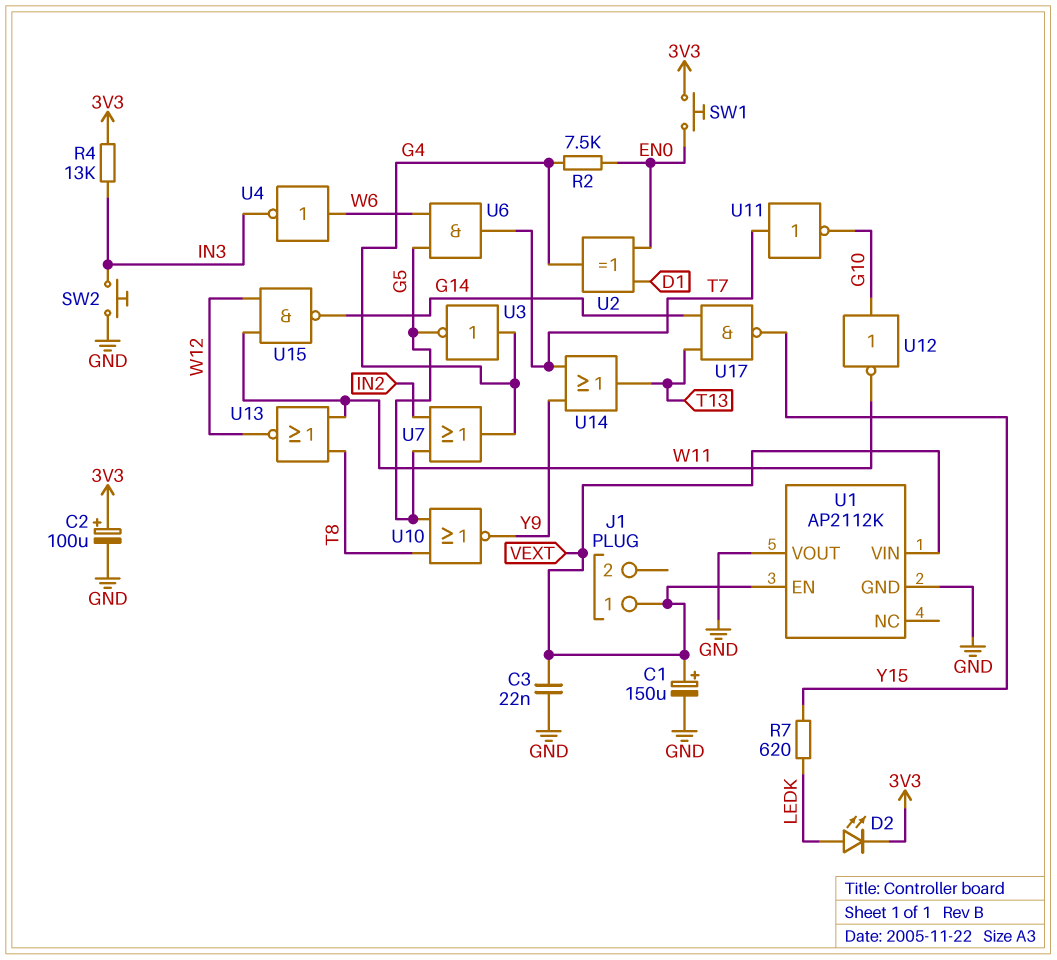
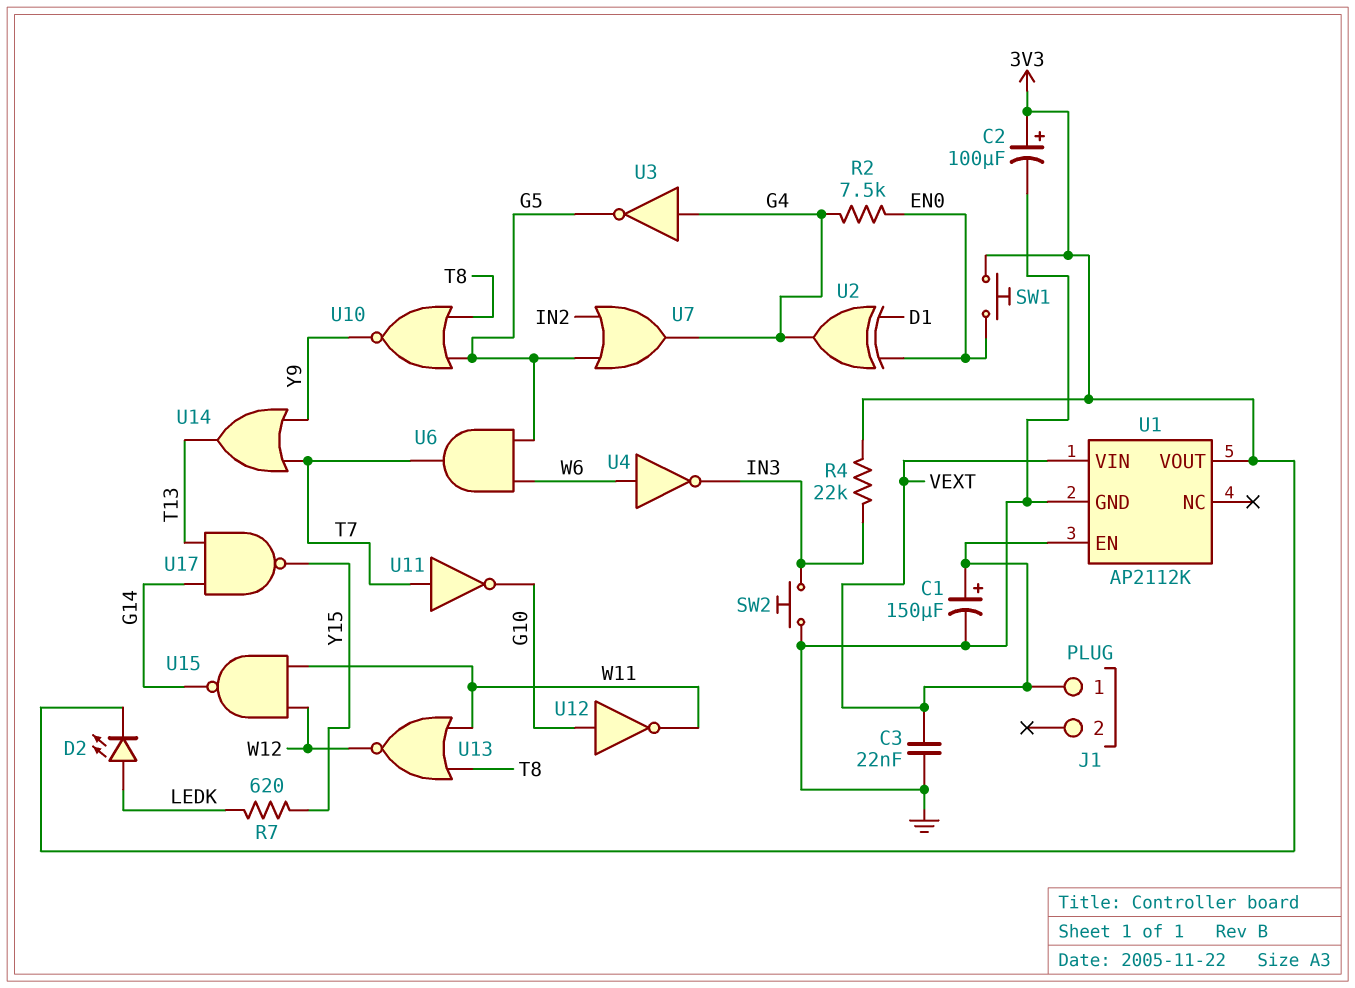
R4: 13k (3V3, IN3) -> 22k (3V3, IN3)
U1 pin VOUT: GND -> 3V3

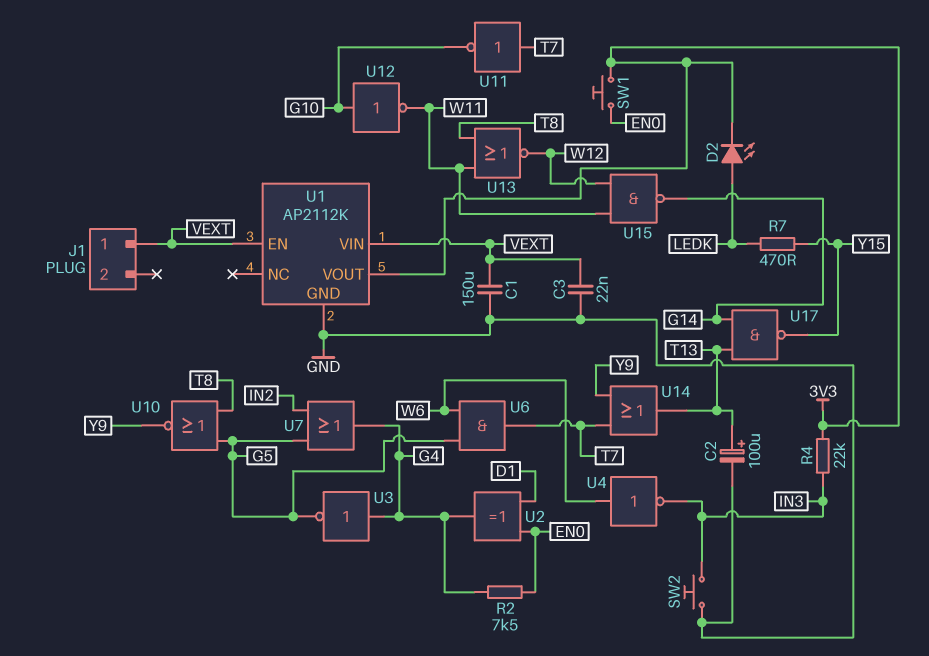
C1: 150uF (plus VEXT, minus GND) -> 150uF (GND, VEXT)
C2: 100uF (plus 3V3, minus GND) -> 100uF (plus T13, minus GND)
R7: 620 (LEDK, Y15) -> 470 (LEDK, Y15)

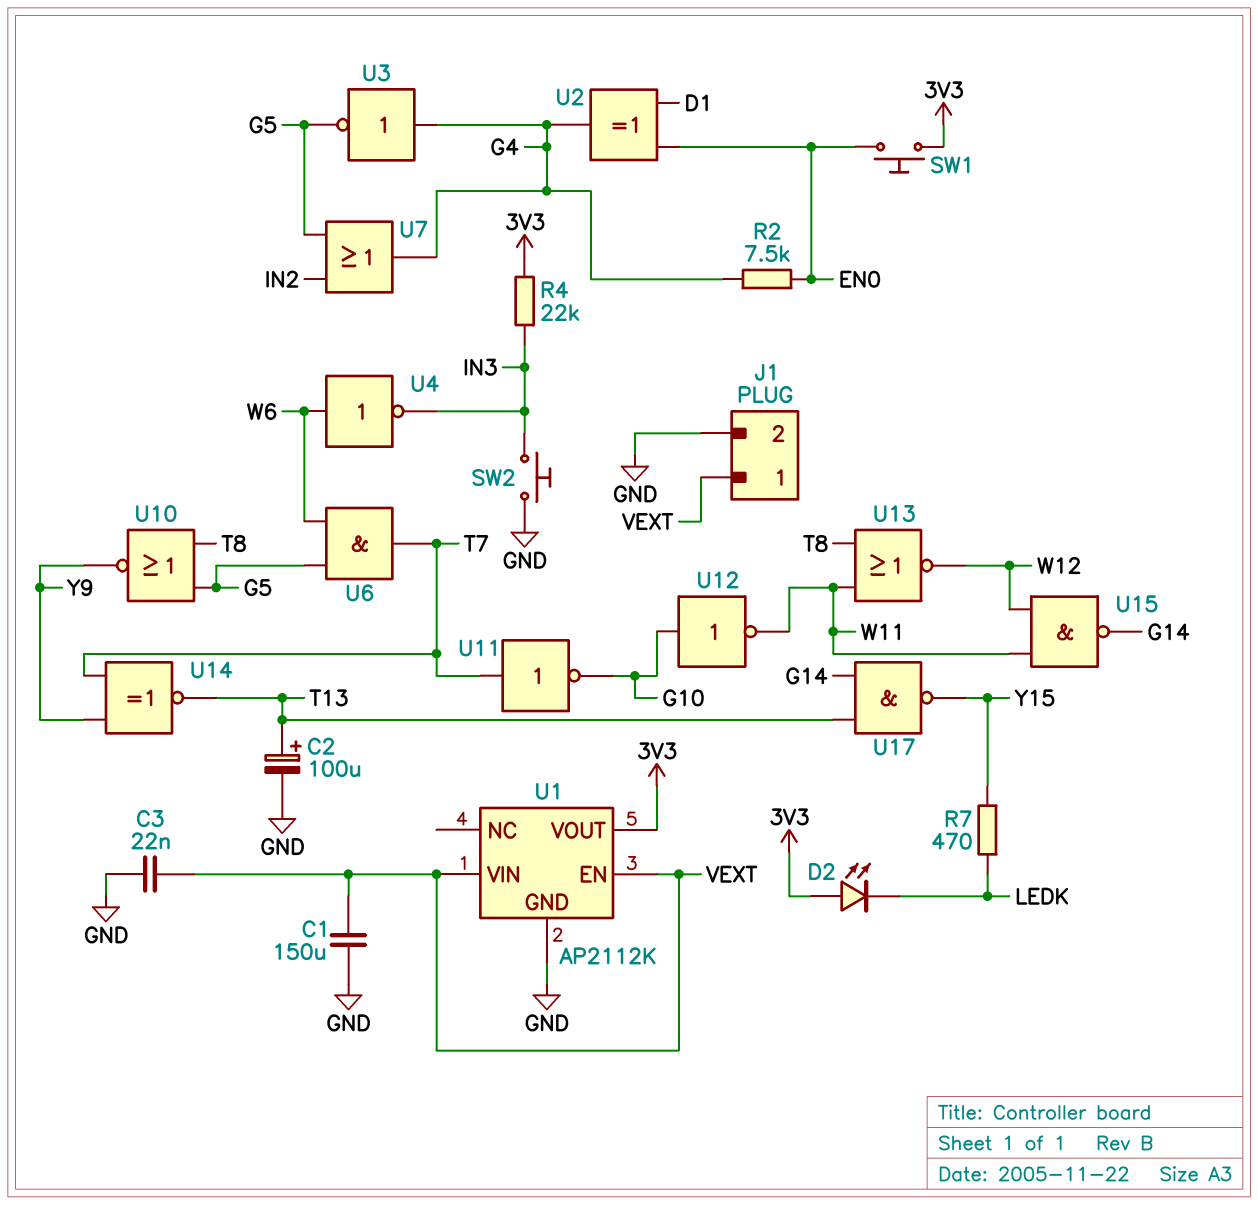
D2: LED (A LEDK, K 3V3) -> LED (A 3V3, K LEDK)
J1 pin 2: none -> GND
U14: OR (in T7, in Y9, out T13) -> XNOR (in T7, in Y9, out T13)

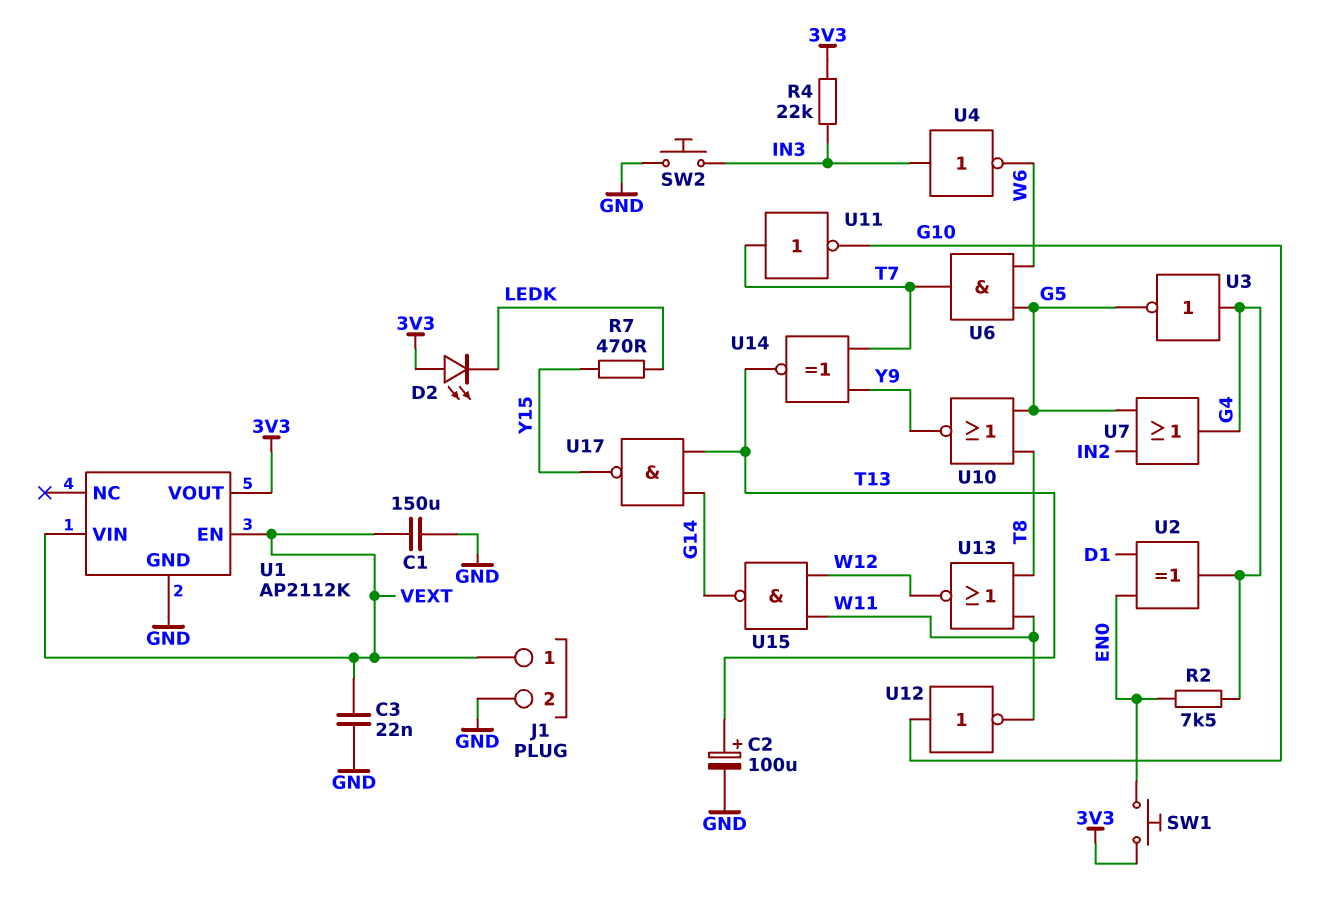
U4: NOT (in W6, out IN3) -> NOT (in IN3, out W6)

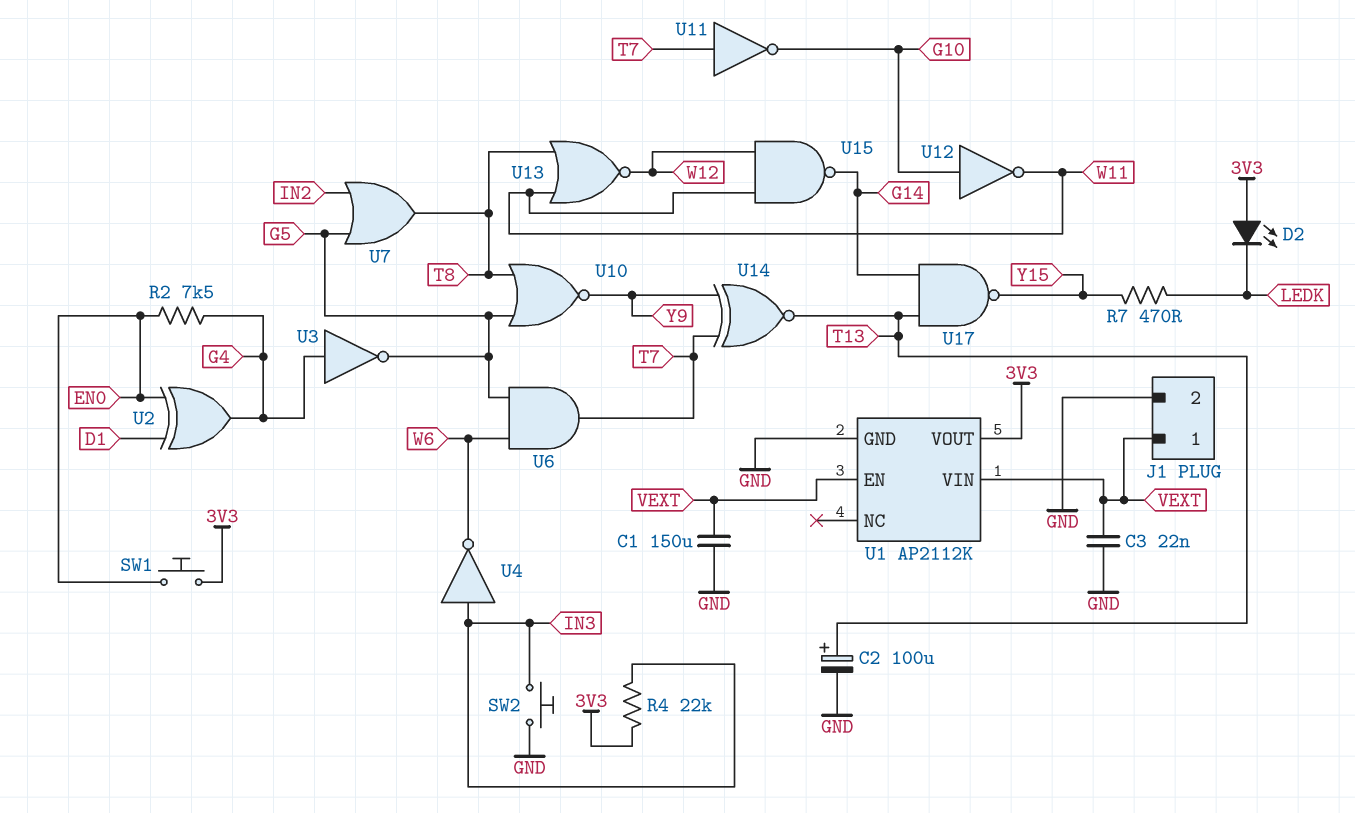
U7: OR (in G5, in IN2, out G4) -> OR (in G5, in IN2, out T8)

